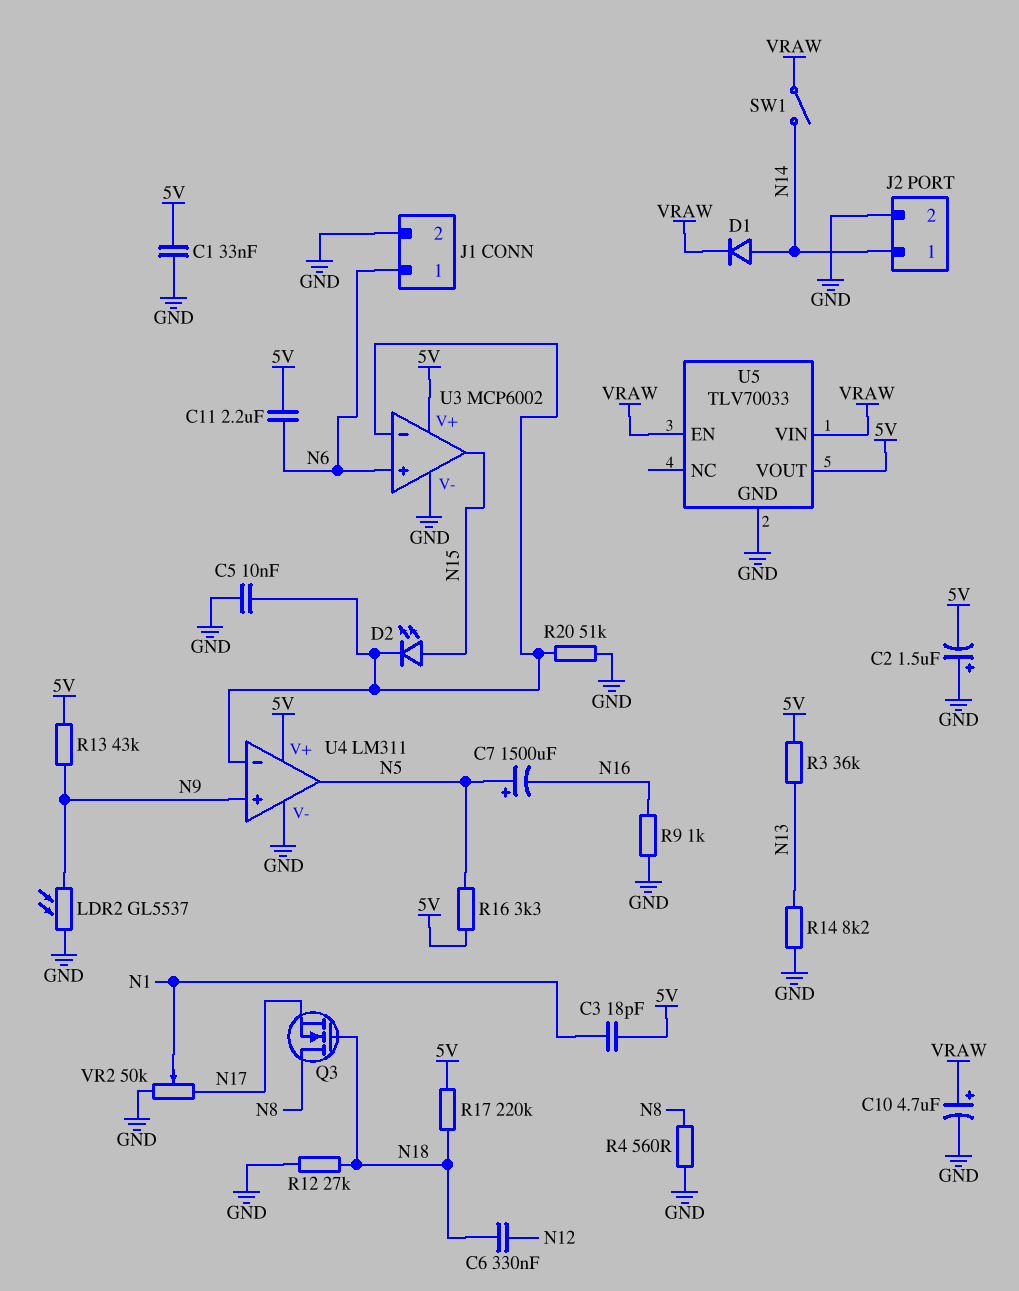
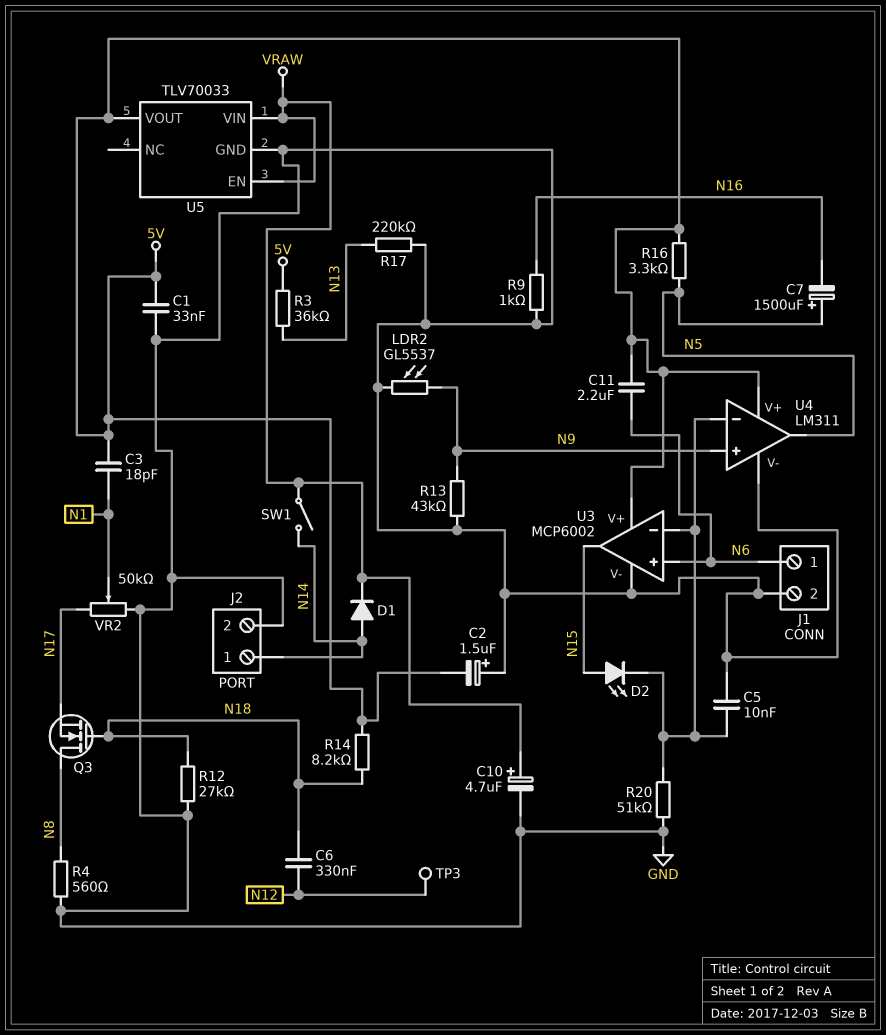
R13: 43k (5V, N9) -> 43k (GND, N9)
R14: 8.2k (GND, N13) -> 8.2k (5V, N18)
R17: 220k (5V, N18) -> 220k (GND, N13)
TP3: none -> test point (N12)

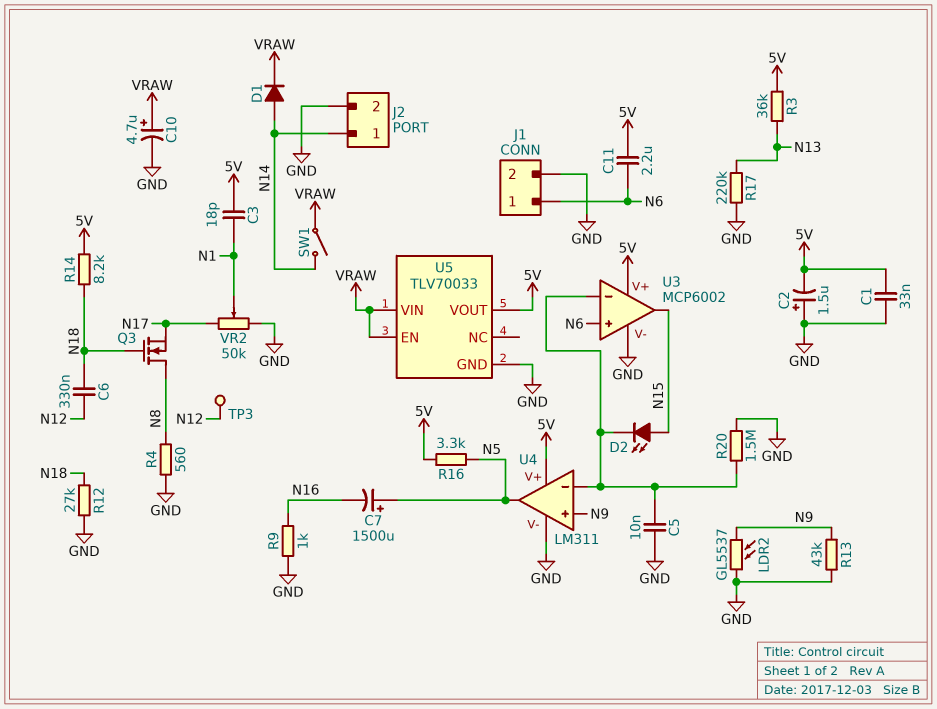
R20: 51k (GND, U3/in-) -> 1.5M (GND, U3/in-)

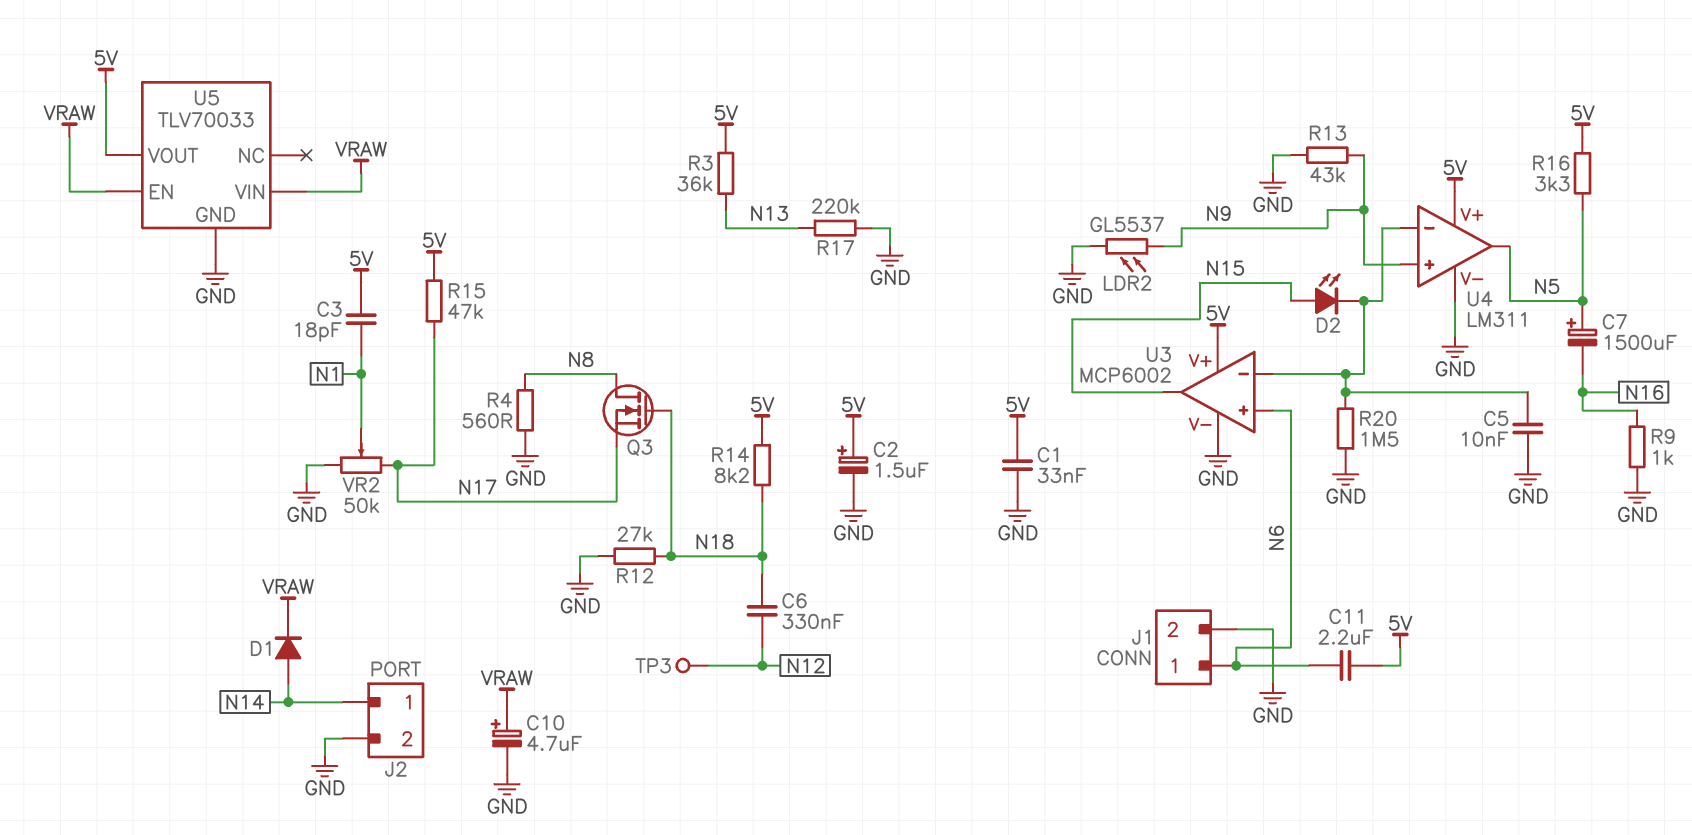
C2: 1.5uF (plus GND, minus 5V) -> 1.5uF (plus 5V, minus GND)
R15: none -> 47k (5V, N17)
SW1: switch (N14, VRAW) -> none

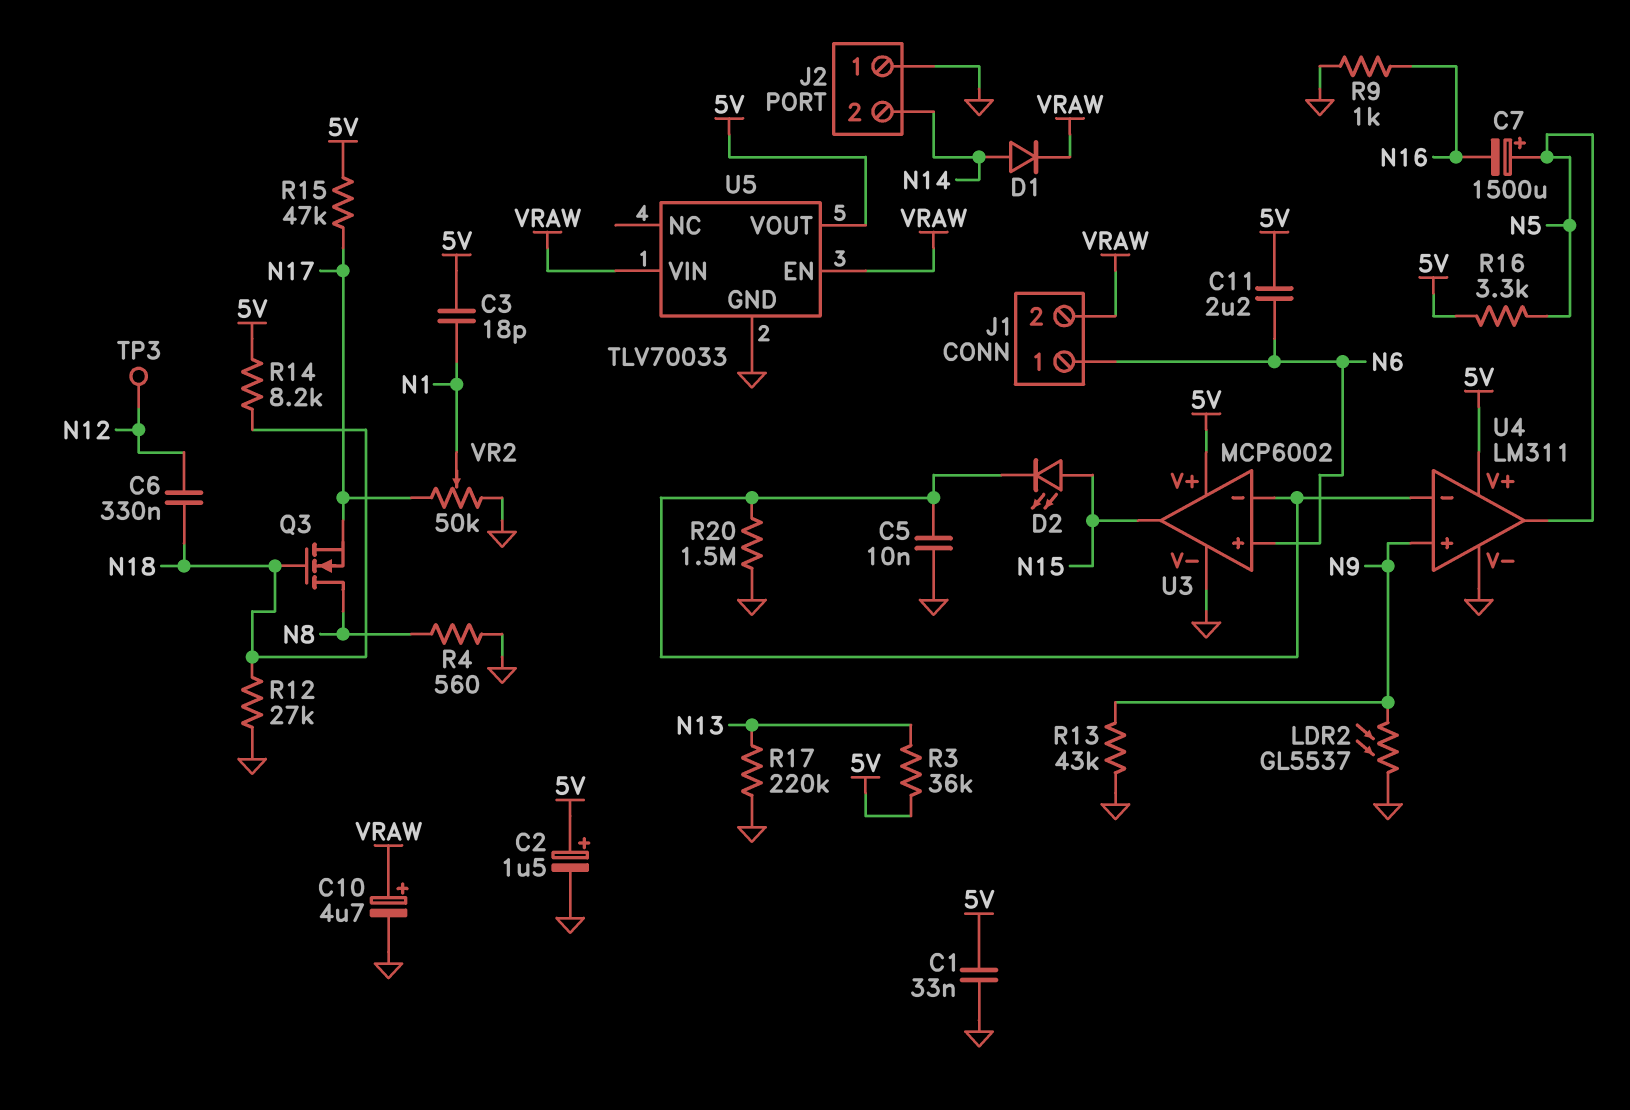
J1 pin 2: GND -> VRAW
J2 pin 1: N14 -> GND
J2 pin 2: GND -> N14

